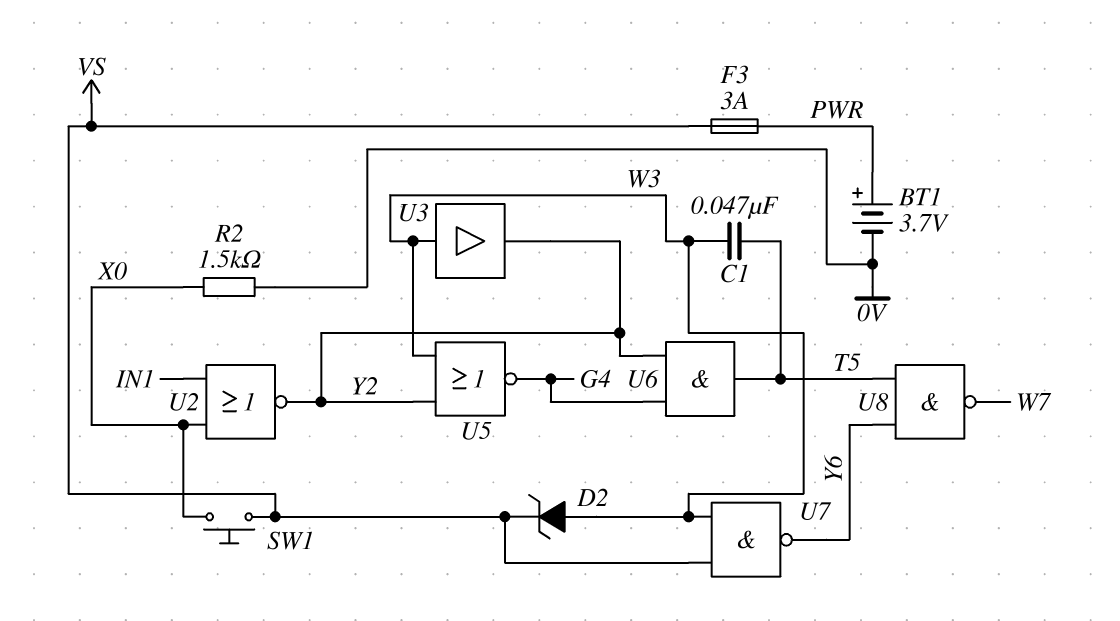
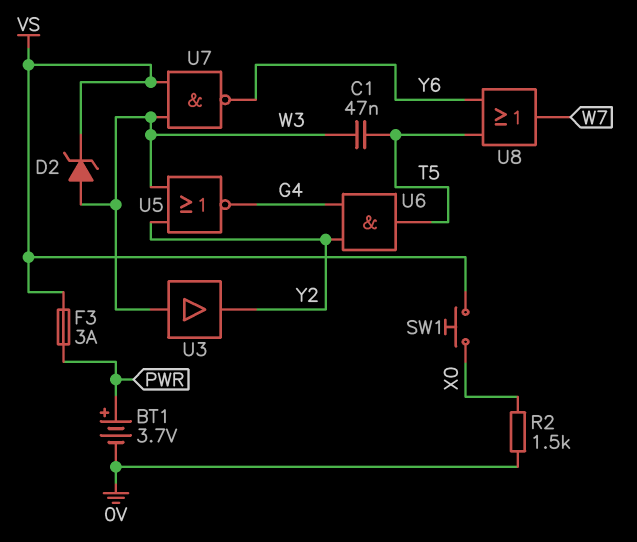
U2: NOR (in IN1, in X0, out Y2) -> none
U8: NAND (in T5, in Y6, out W7) -> OR (in T5, in Y6, out W7)

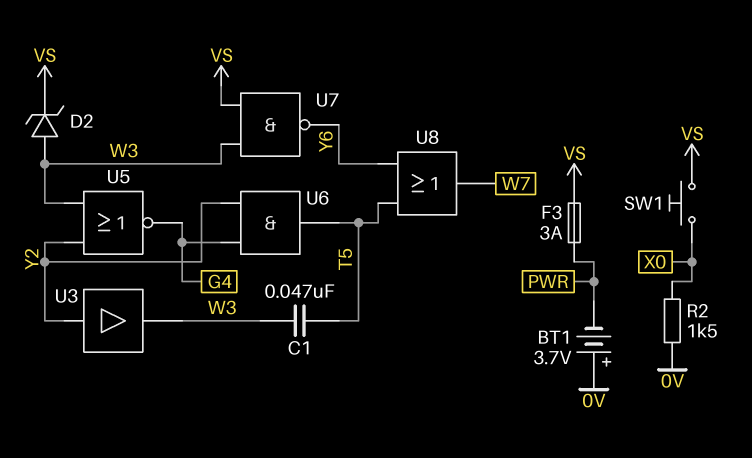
BT1: 3.7V (plus PWR, minus 0V) -> 3.7V (plus 0V, minus PWR)
U3: buffer (in W3, out Y2) -> buffer (in Y2, out W3)

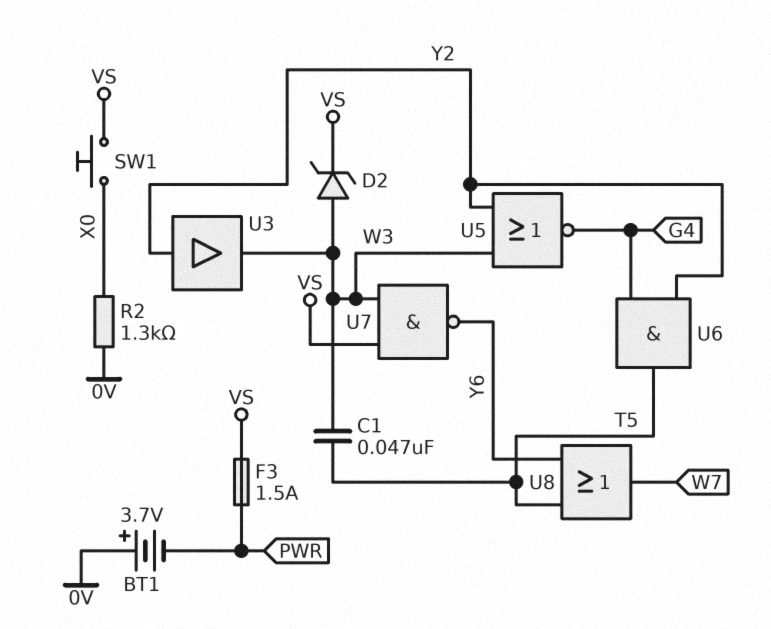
F3: 3A (PWR, VS) -> 1.5A (PWR, VS)
R2: 1.5k (0V, X0) -> 1.3k (0V, X0)

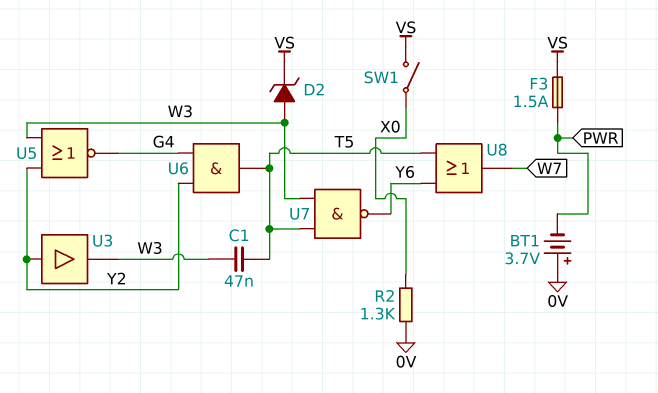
SW1: button (VS, X0) -> switch (VS, X0)
U7: NAND (in VS, in W3, out Y6) -> NAND (in T5, in W3, out Y6)

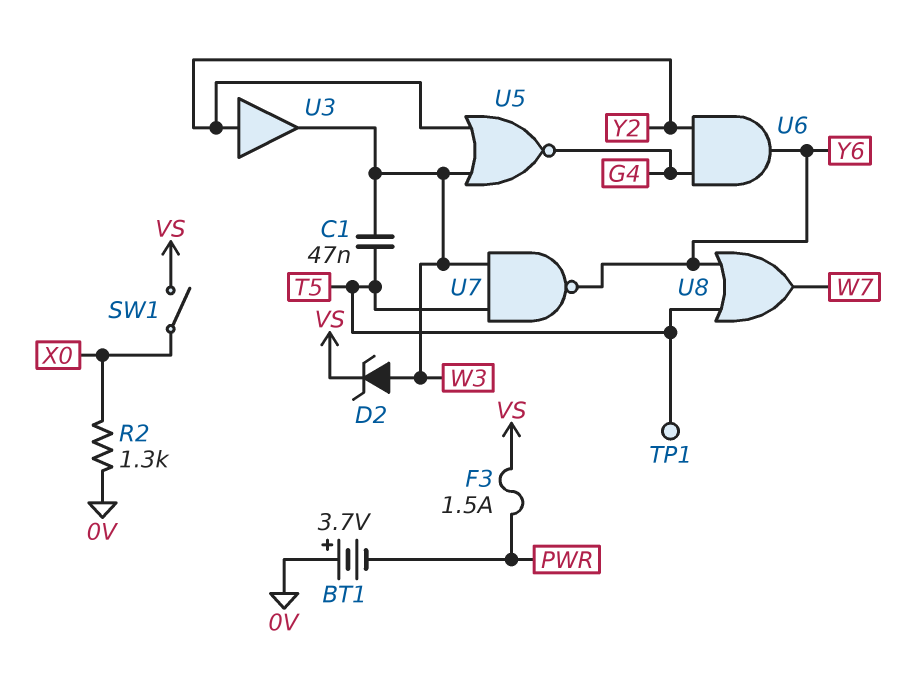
TP1: none -> test point (T5)
U6: AND (in G4, in Y2, out T5) -> AND (in G4, in Y2, out Y6)

